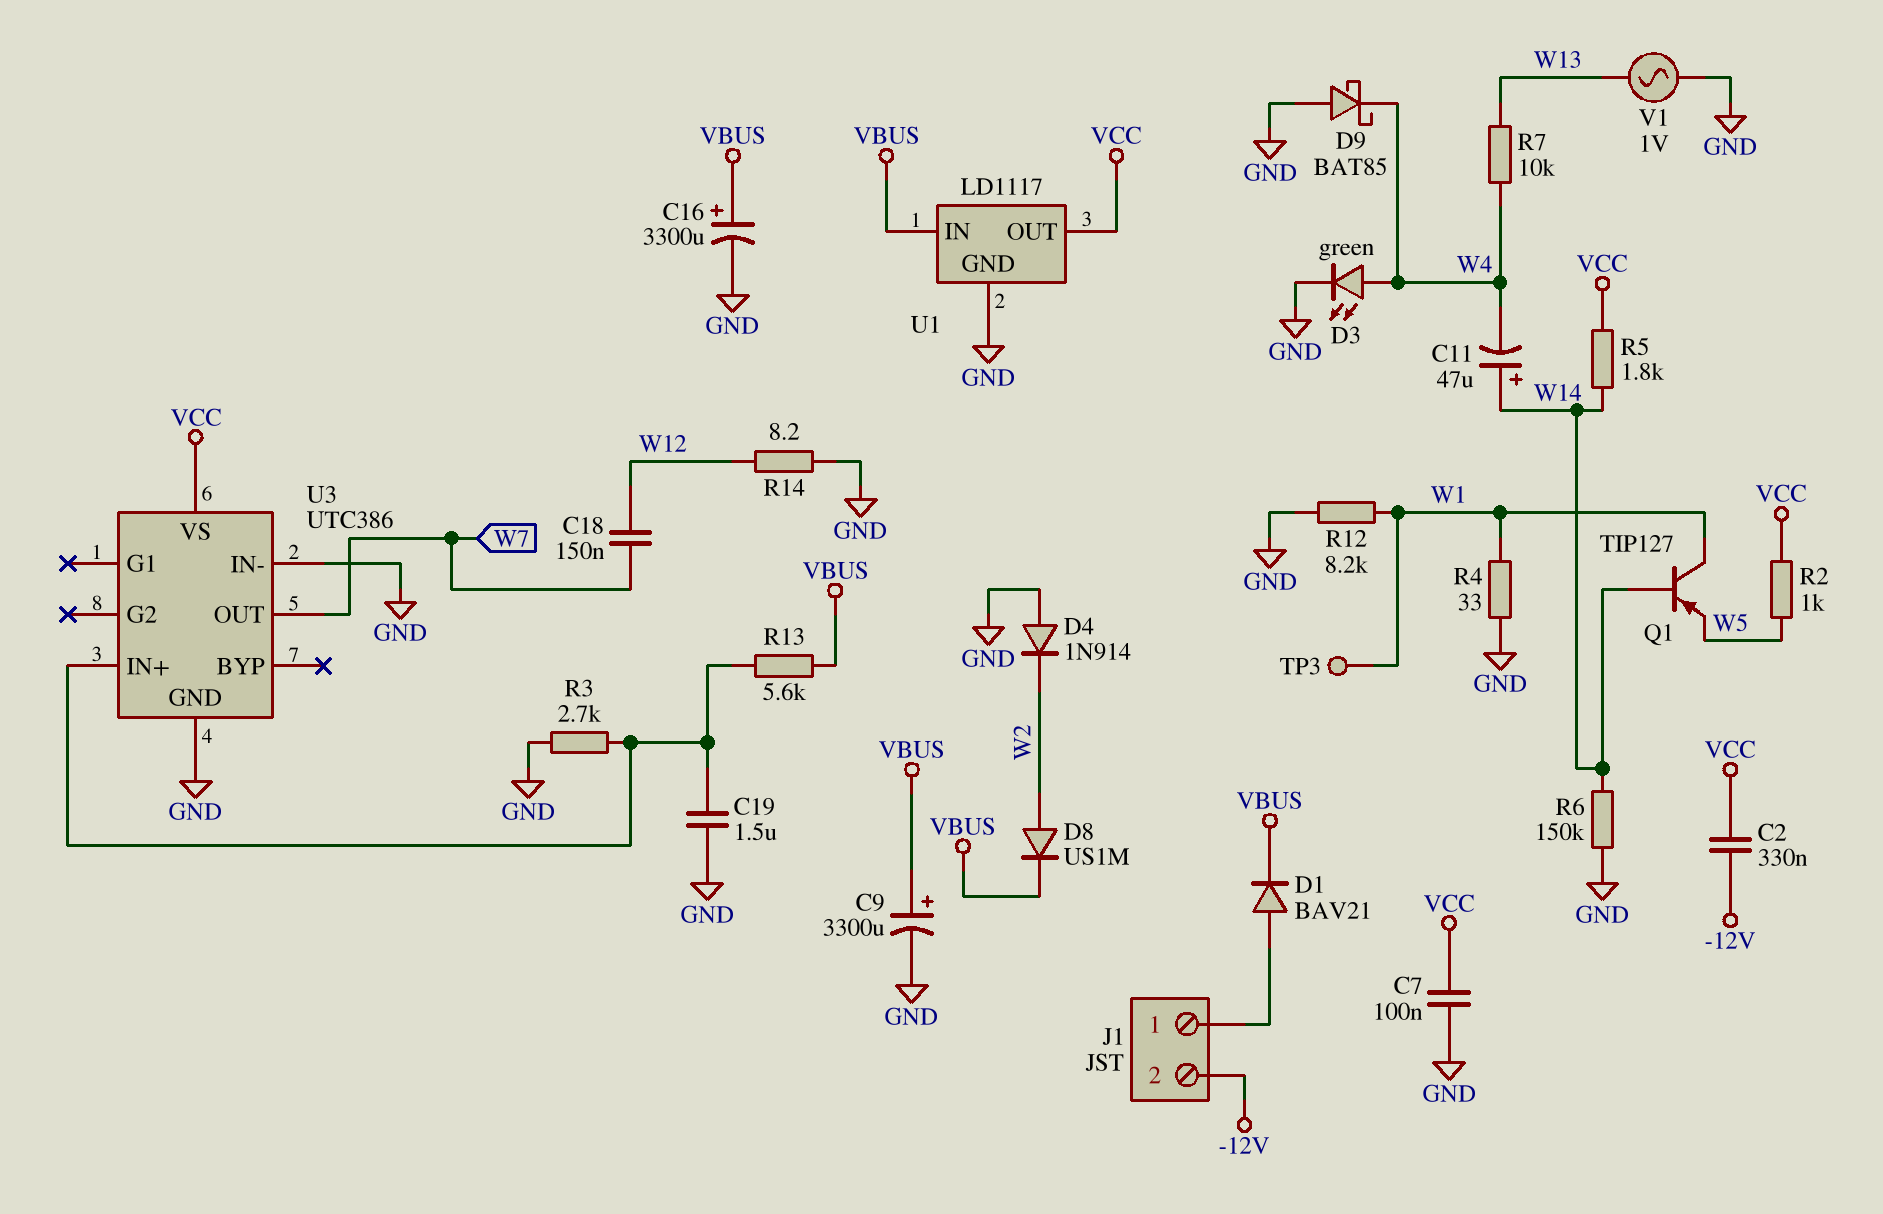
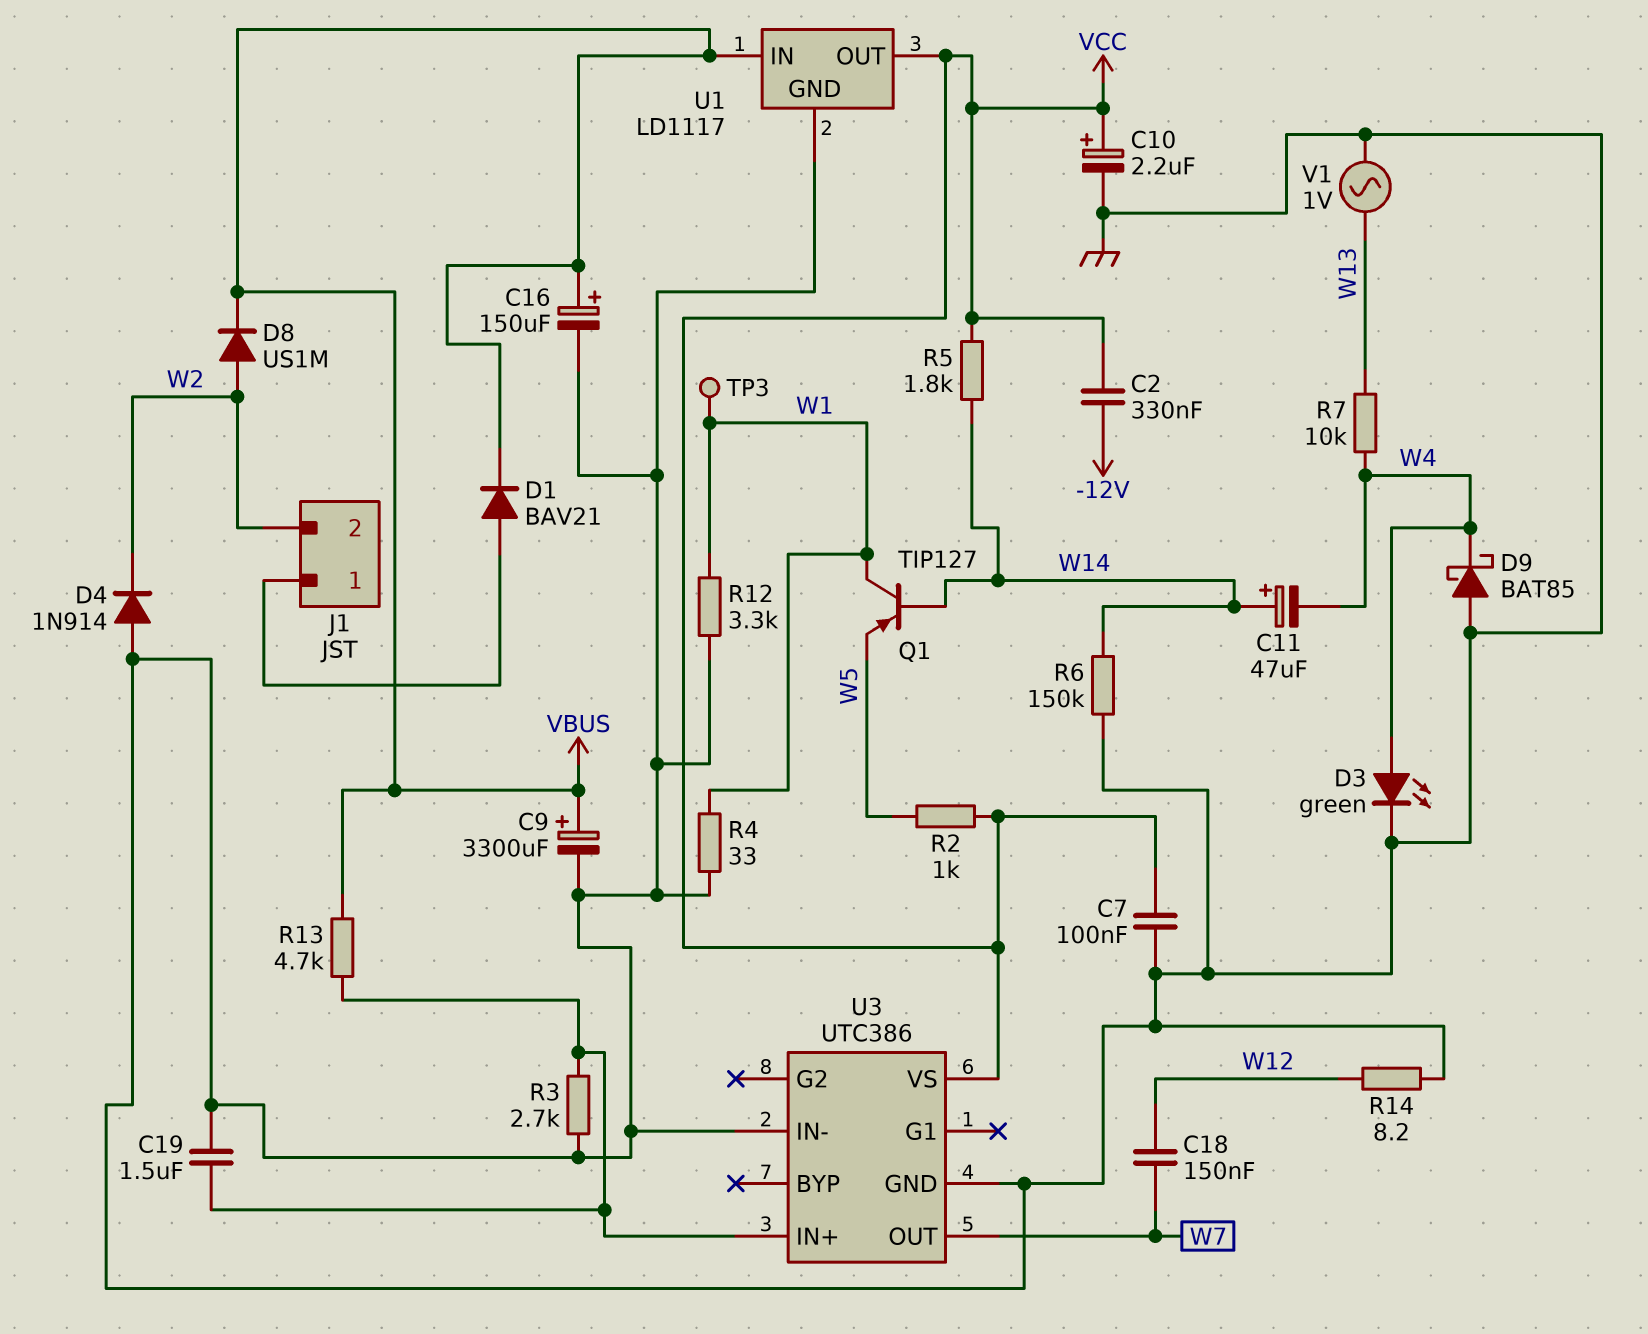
C10: none -> 2.2uF (plus VCC, minus GND)
C16: 3300uF (plus VBUS, minus GND) -> 150uF (plus VBUS, minus GND)
J1 pin 2: -12V -> W2
R12: 8.2k (GND, W1) -> 3.3k (GND, W1)
R13: 5.6k (U3/IN+, VBUS) -> 4.7k (U3/IN+, VBUS)

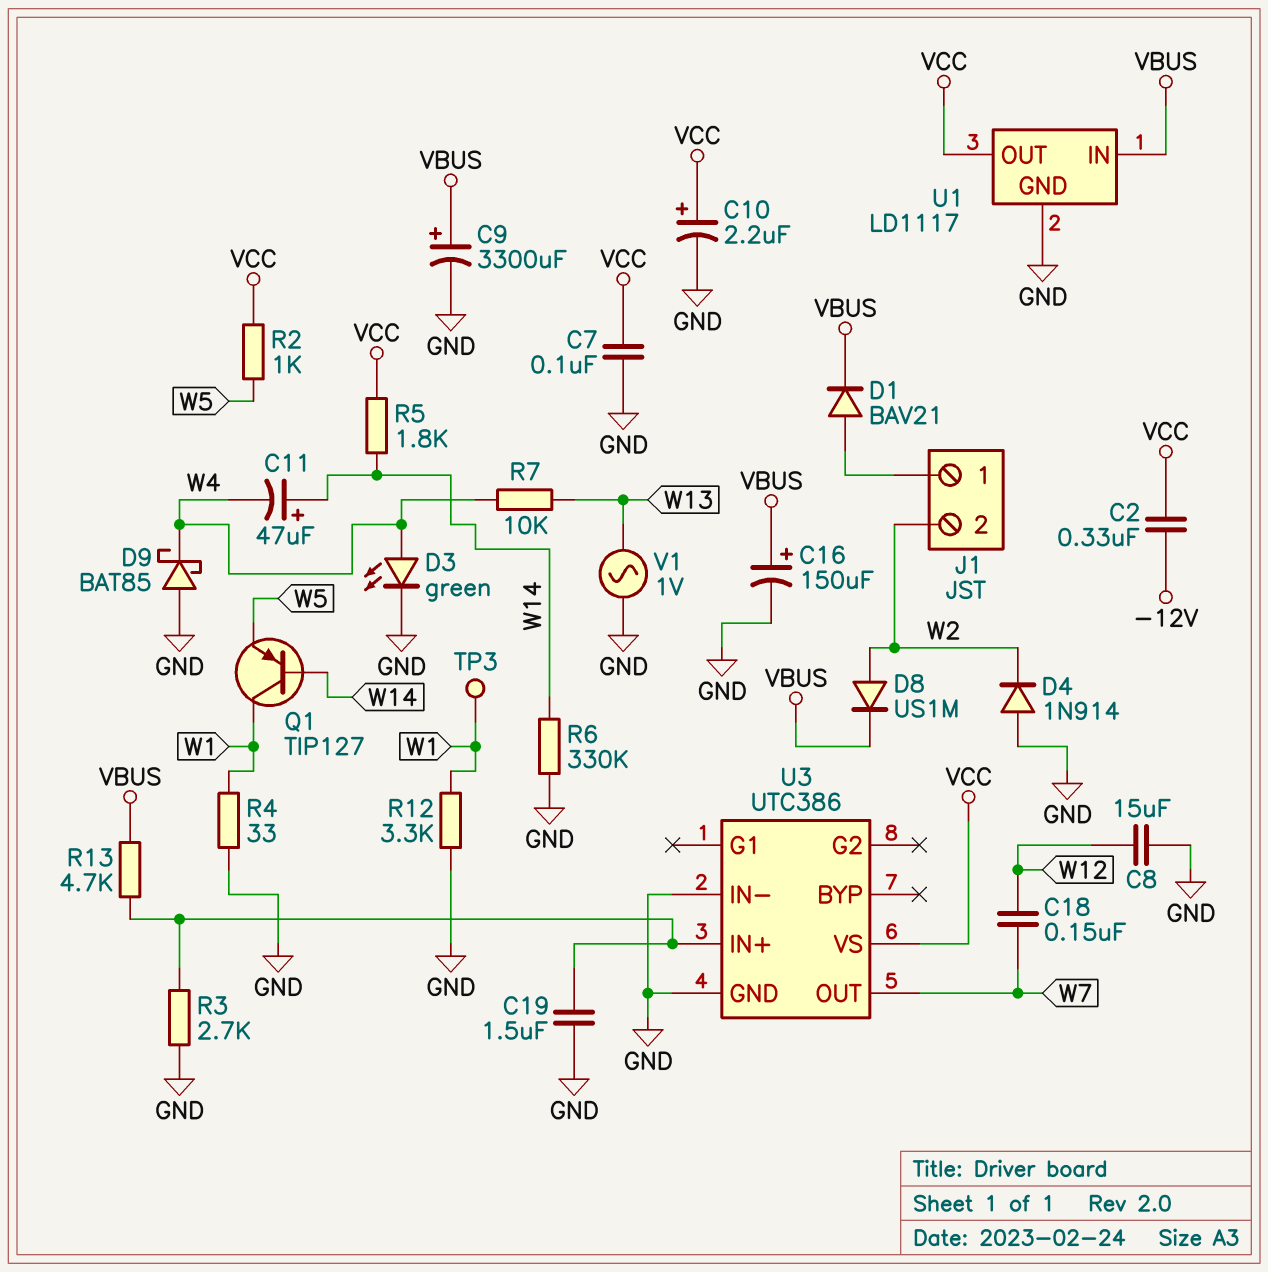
C8: none -> 15uF (GND, W12)
R6: 150k (GND, W14) -> 330k (GND, W14)
R14: 8.2 (GND, W12) -> none

